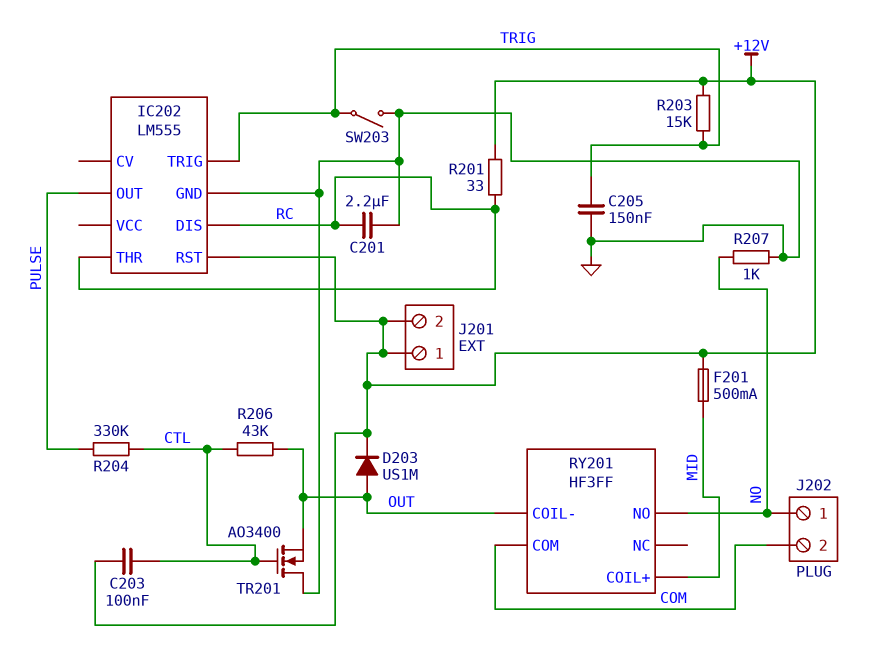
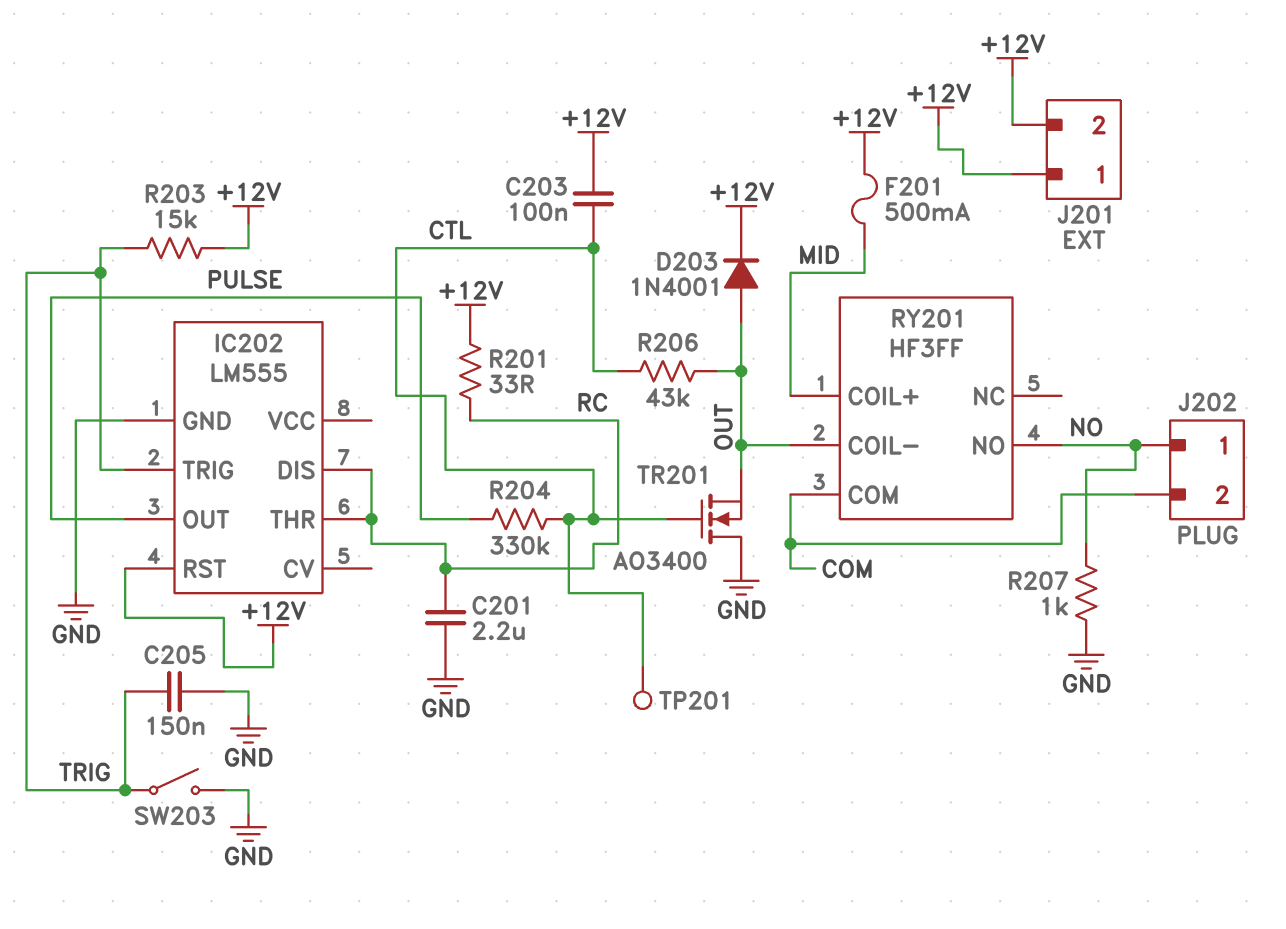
D203: diode US1M (A OUT, K +12V) -> diode 1N4001 (A OUT, K +12V)
TP201: none -> test point (CTL)

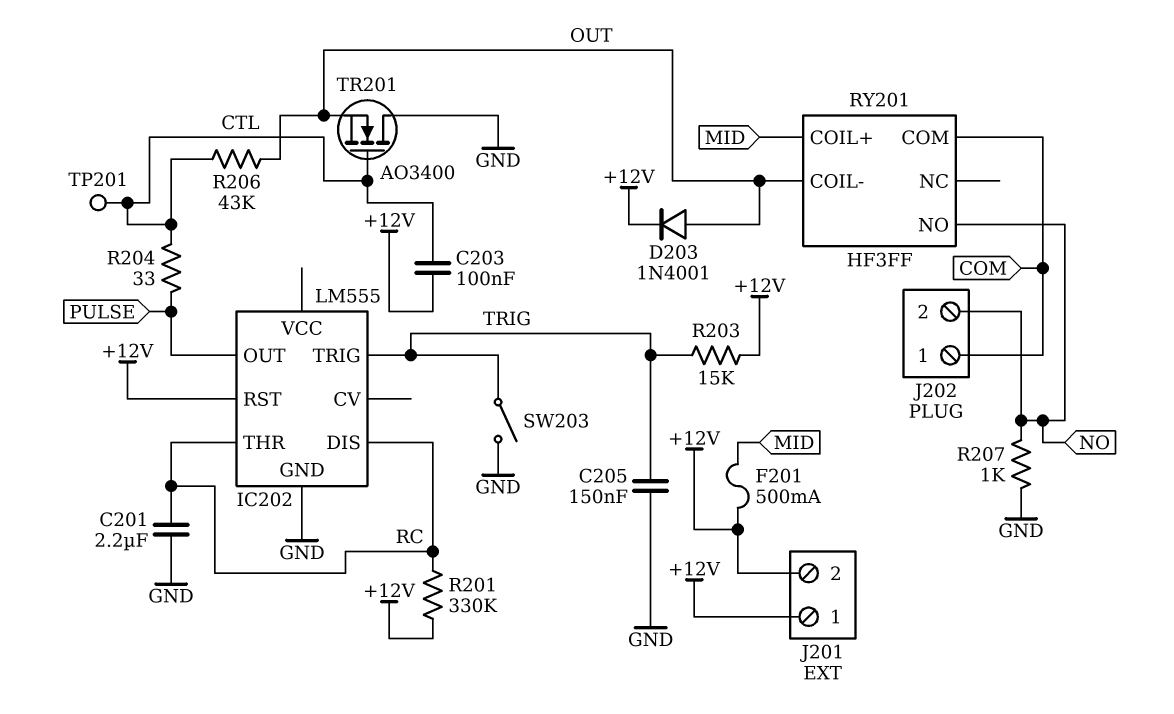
J202 pin 1: NO -> COM
J202 pin 2: COM -> NO
R201: 33 (+12V, RC) -> 330k (+12V, RC)
R204: 330k (CTL, PULSE) -> 33 (CTL, PULSE)

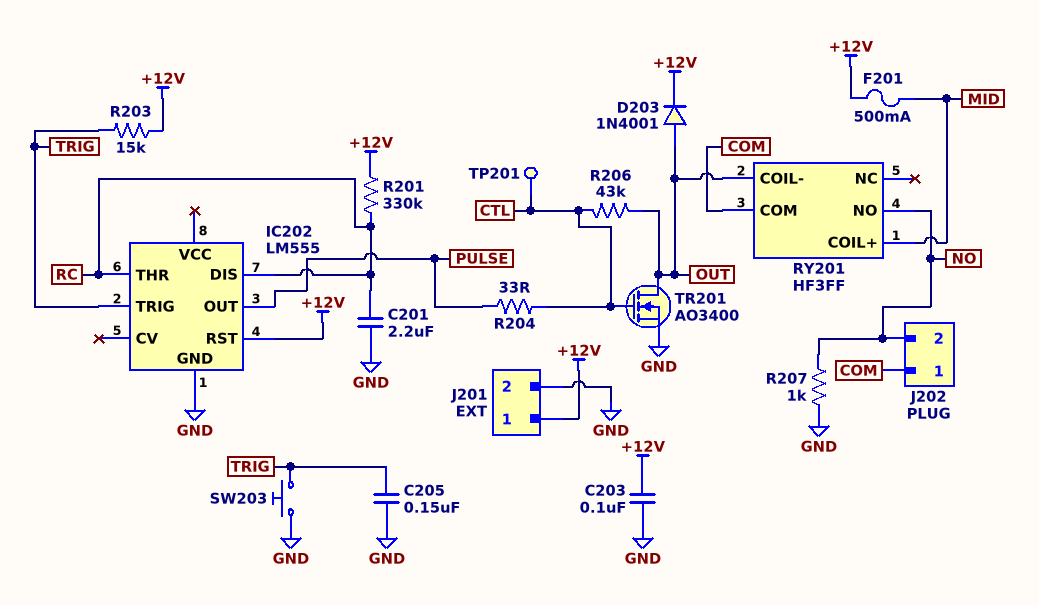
C203: 100nF (+12V, CTL) -> 100nF (+12V, GND)
J201 pin 2: +12V -> GND
SW203: switch (GND, TRIG) -> button (GND, TRIG)
TR201: NMOS AO3400 (G CTL, D GND, S OUT) -> NMOS AO3400 (G CTL, D OUT, S GND)

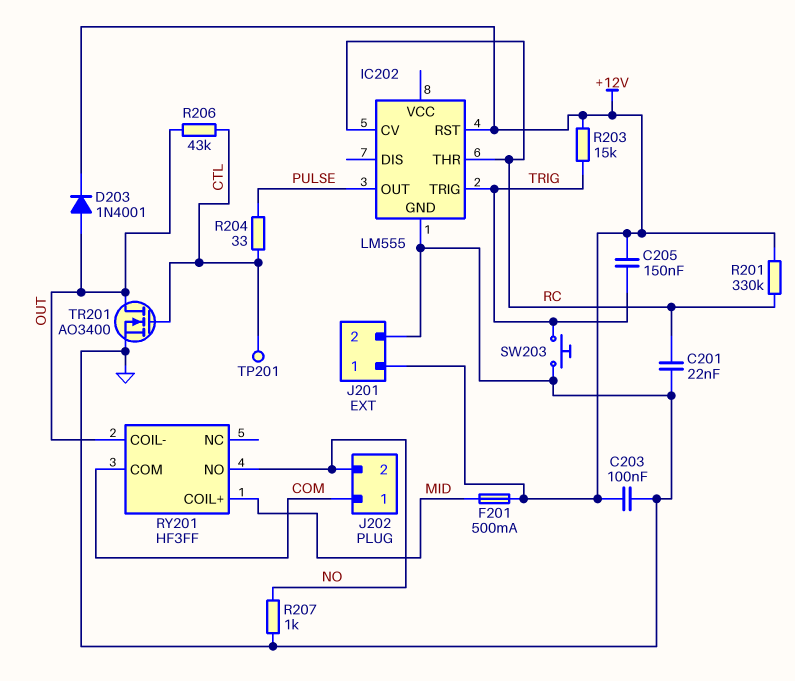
C201: 2.2uF (GND, RC) -> 22nF (GND, RC)
C205: 150nF (GND, TRIG) -> 150nF (+12V, TRIG)
IC202 pin CV: none -> RC
IC202 pin DIS: RC -> none

